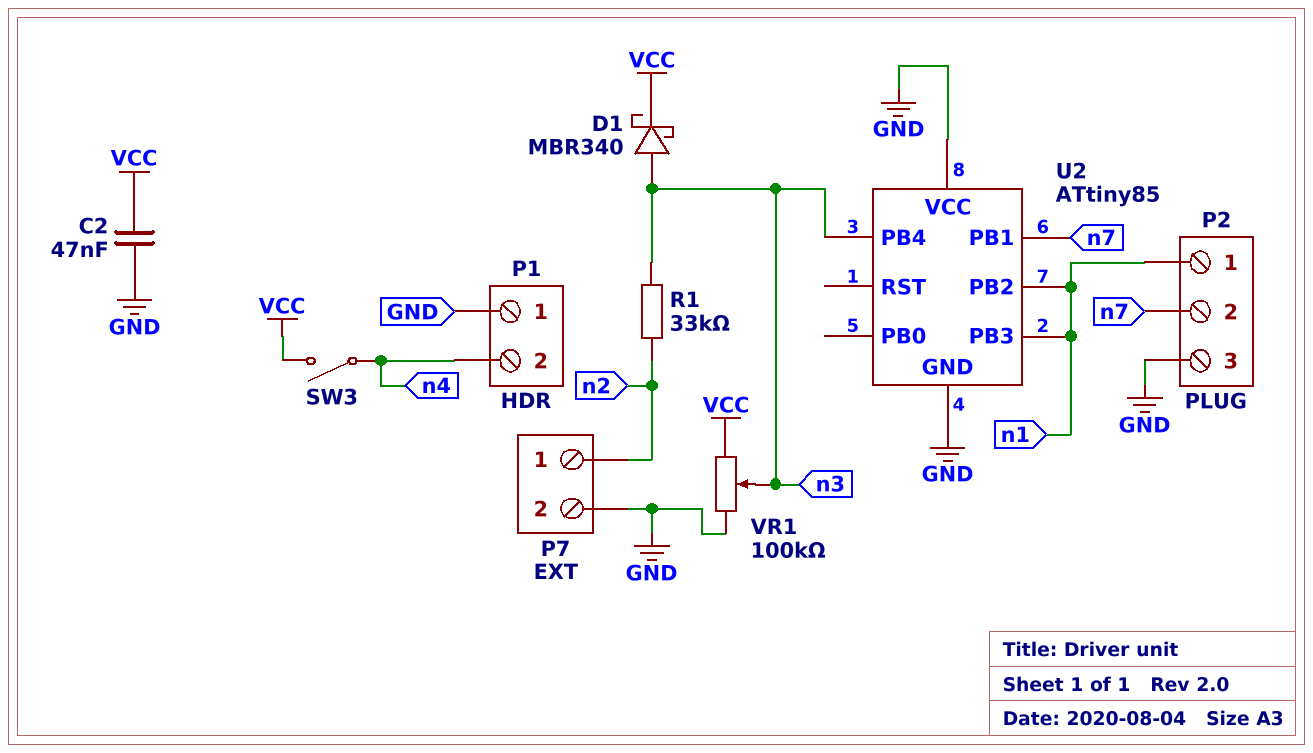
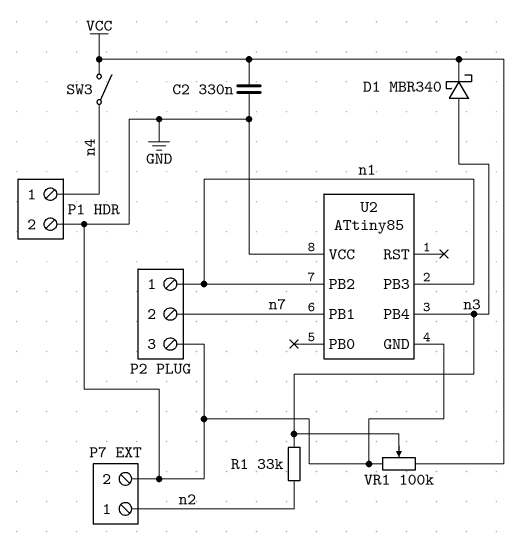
C2: 47nF (GND, VCC) -> 330nF (GND, VCC)
P1 pin 1: GND -> n4
P1 pin 2: n4 -> GND

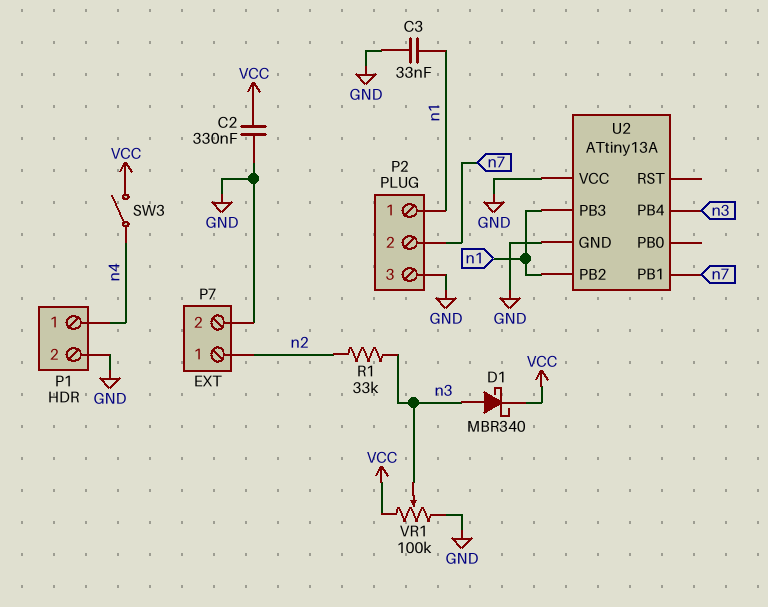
C3: none -> 33nF (GND, n1)
U2: ATtiny85 -> ATtiny13A

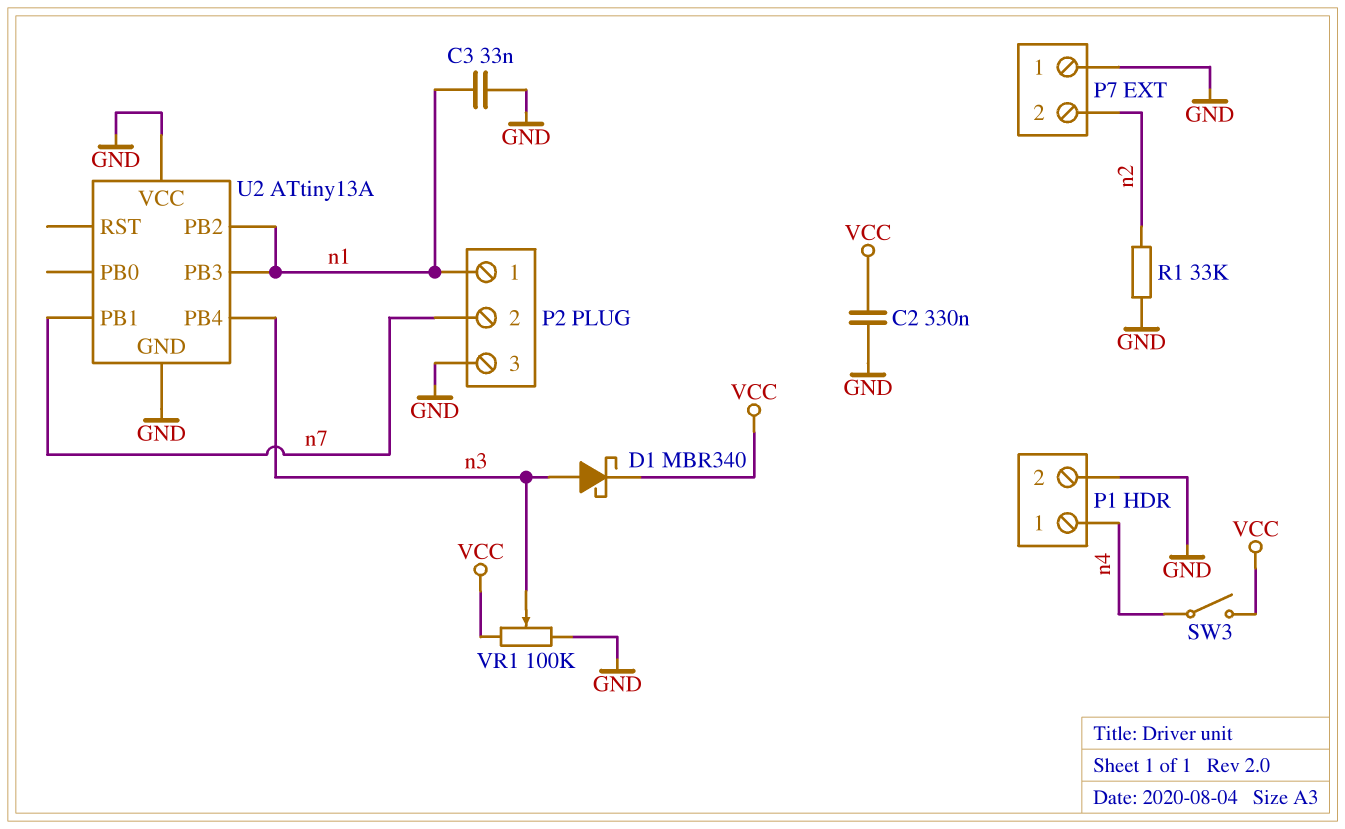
P7 pin 1: n2 -> GND
P7 pin 2: GND -> n2
R1: 33k (n2, n3) -> 33k (GND, n2)

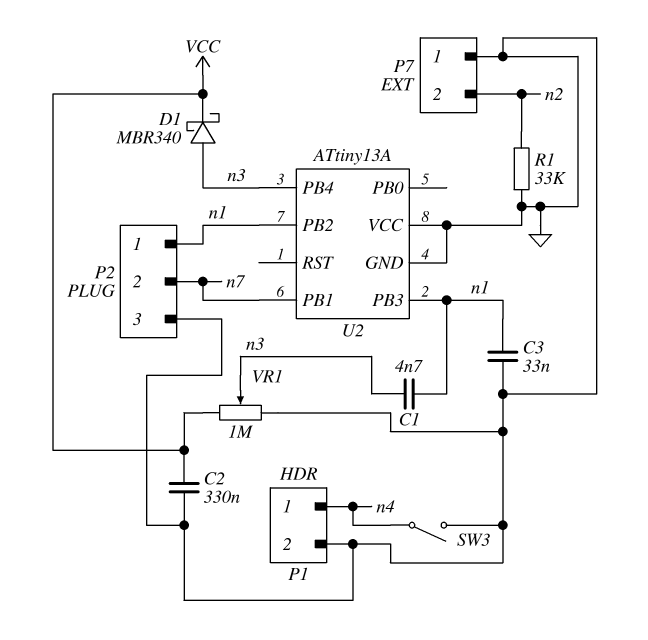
C1: none -> 4.7nF (n1, n3)
SW3: switch (VCC, n4) -> switch (GND, n4)
VR1: 100k (GND, VCC, wiper n3) -> 1M (GND, VCC, wiper n3)

